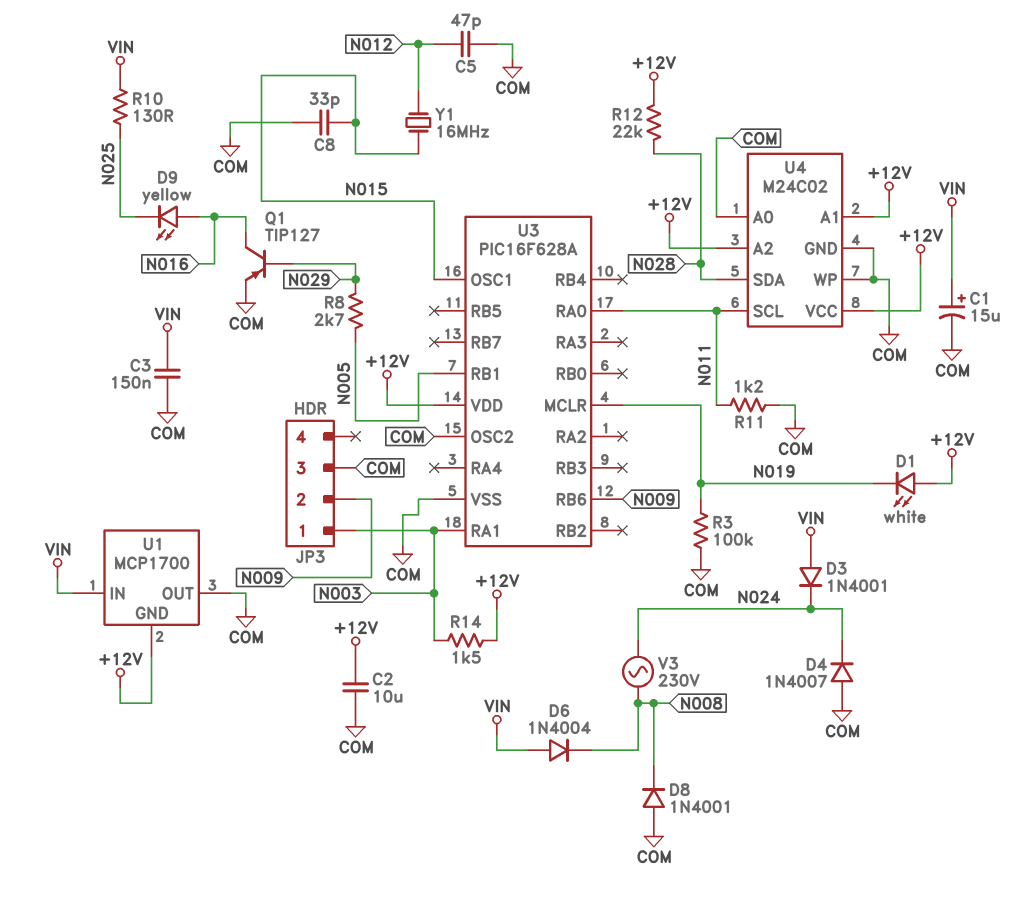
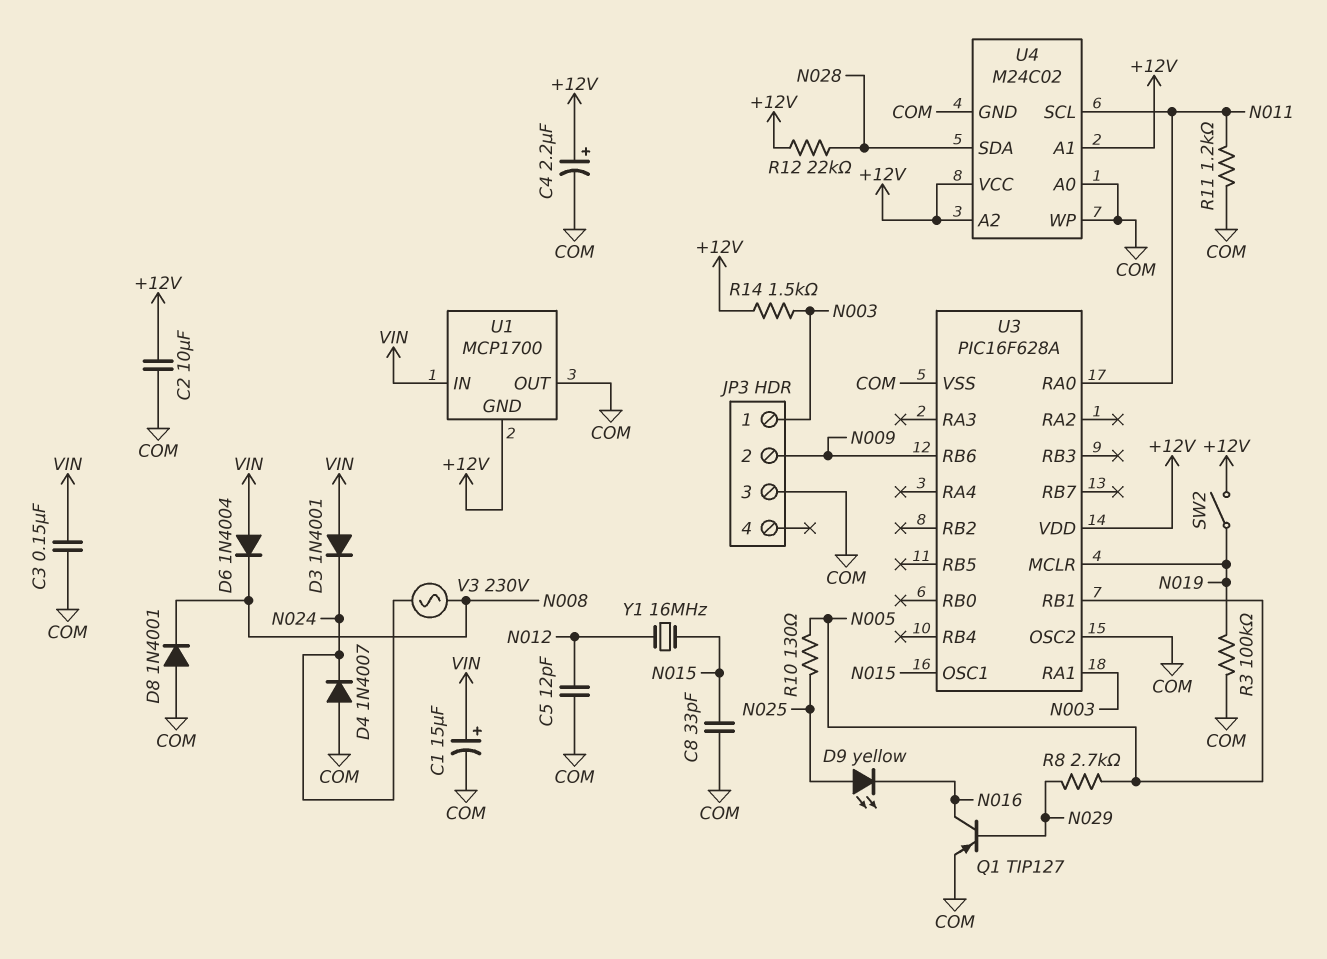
C4: none -> 2.2uF (plus +12V, minus COM)
C5: 47pF (COM, N012) -> 12pF (COM, N012)
D1: LED white (A +12V, K N019) -> none
D9: LED yellow (A N016, K N025) -> LED yellow (A N025, K N016)
R10: 130 (N025, VIN) -> 130 (N005, N025)
SW2: none -> switch (+12V, N019)

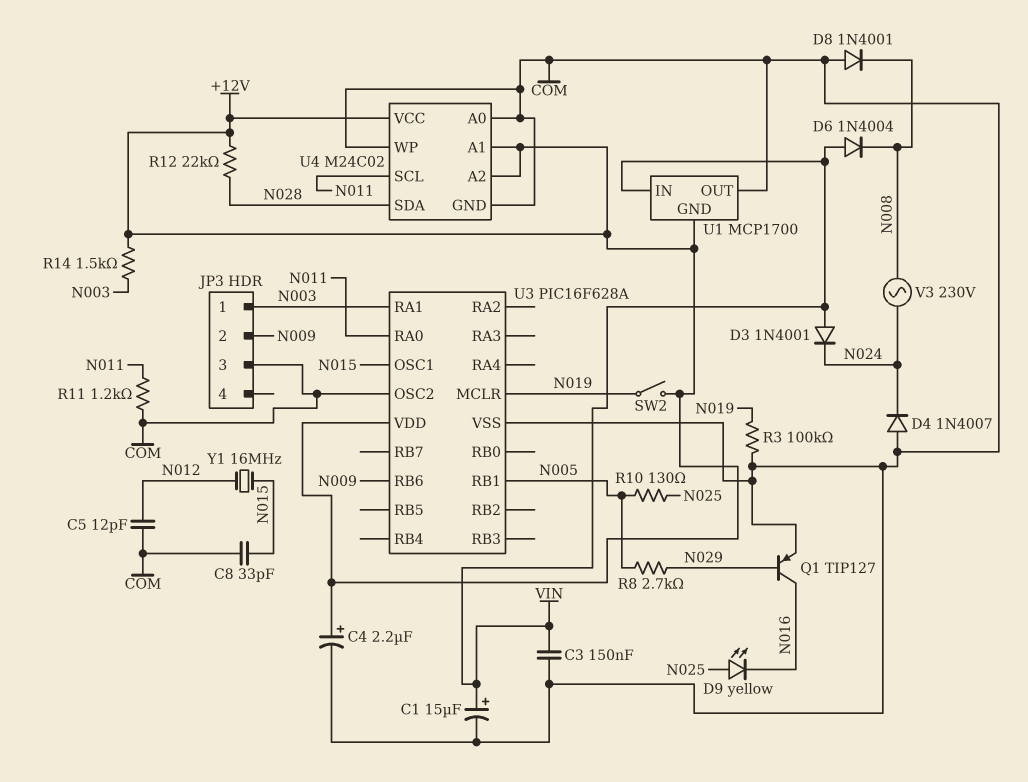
C2: 10uF (+12V, COM) -> none

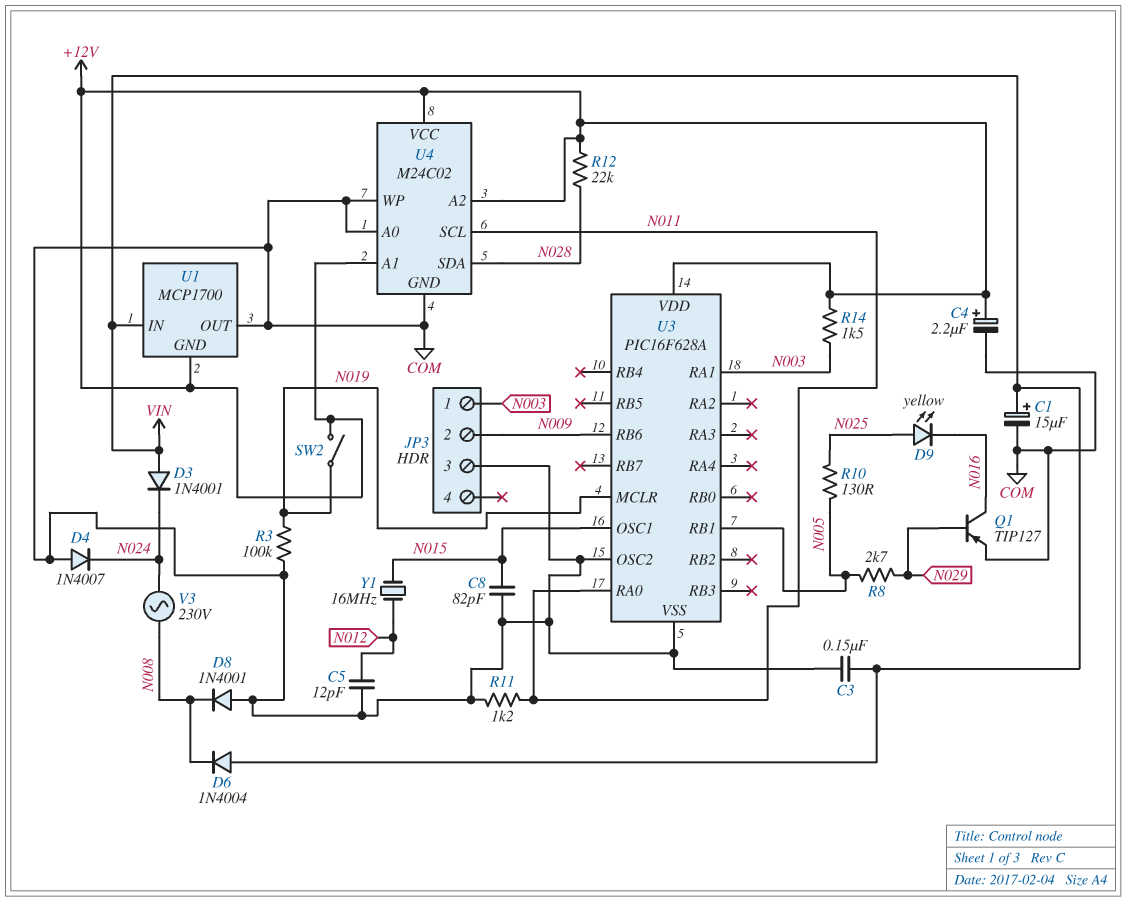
C8: 33pF (COM, N015) -> 82pF (COM, N015)

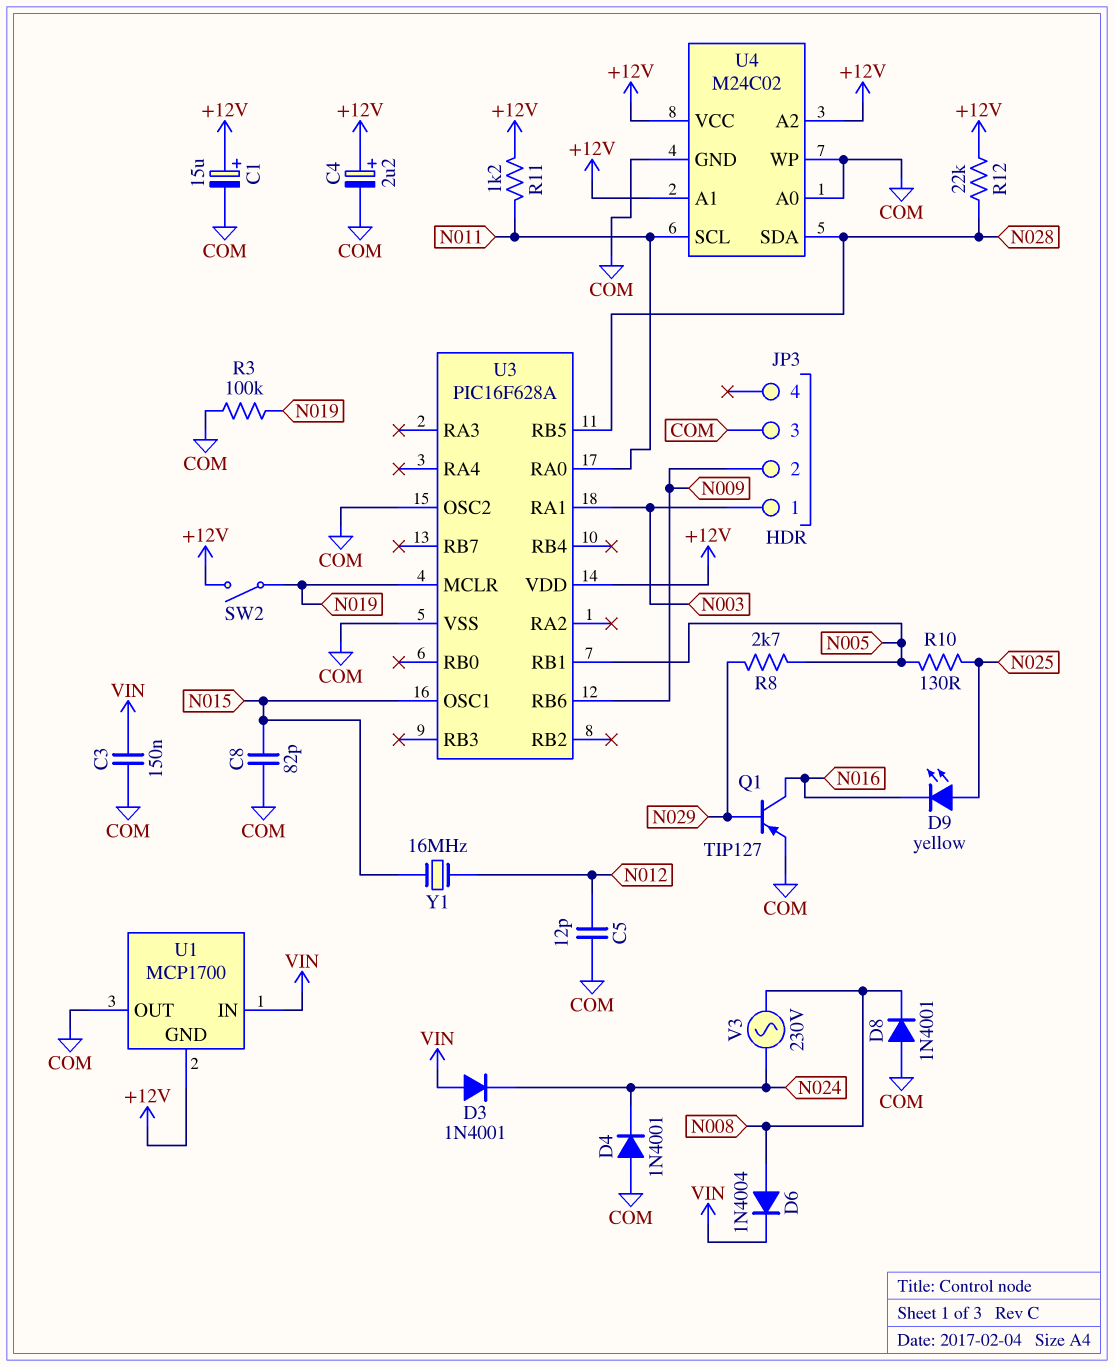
C1: 15uF (plus VIN, minus COM) -> 15uF (plus +12V, minus COM)
D4: diode 1N4007 (A COM, K N024) -> diode 1N4001 (A COM, K N024)
D6: diode 1N4004 (A VIN, K N008) -> diode 1N4004 (A N008, K VIN)
R11: 1.2k (COM, N011) -> 1.2k (+12V, N011)
R14: 1.5k (+12V, N003) -> none
U3 pin RB5: none -> N028

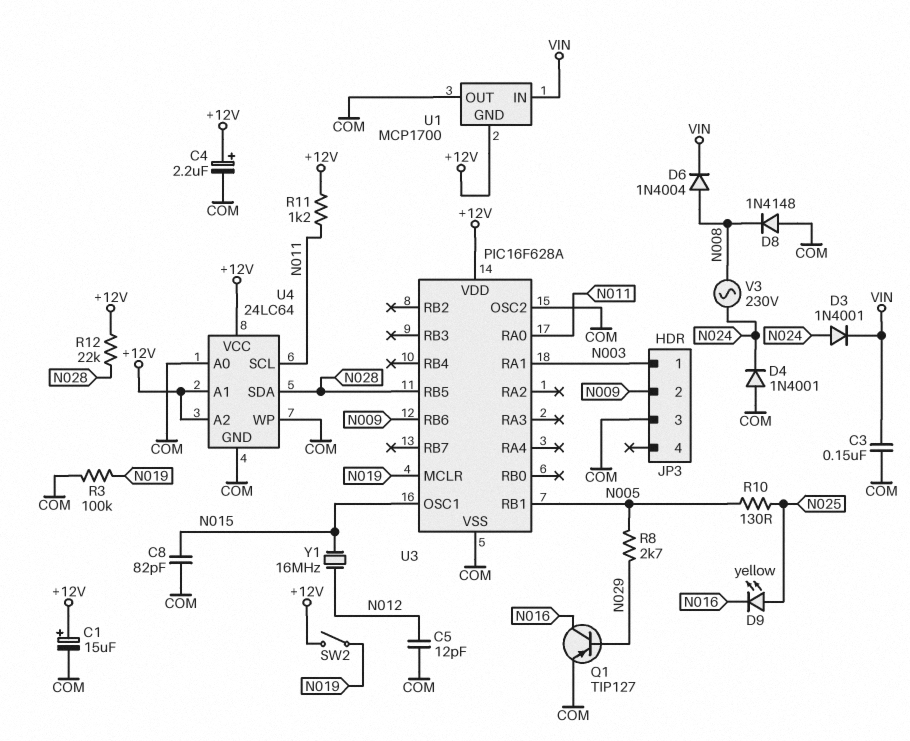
D3: diode 1N4001 (A VIN, K N024) -> diode 1N4001 (A N024, K VIN)
D8: diode 1N4001 (A COM, K N008) -> diode 1N4148 (A COM, K N008)
U4: M24C02 -> 24LC64

